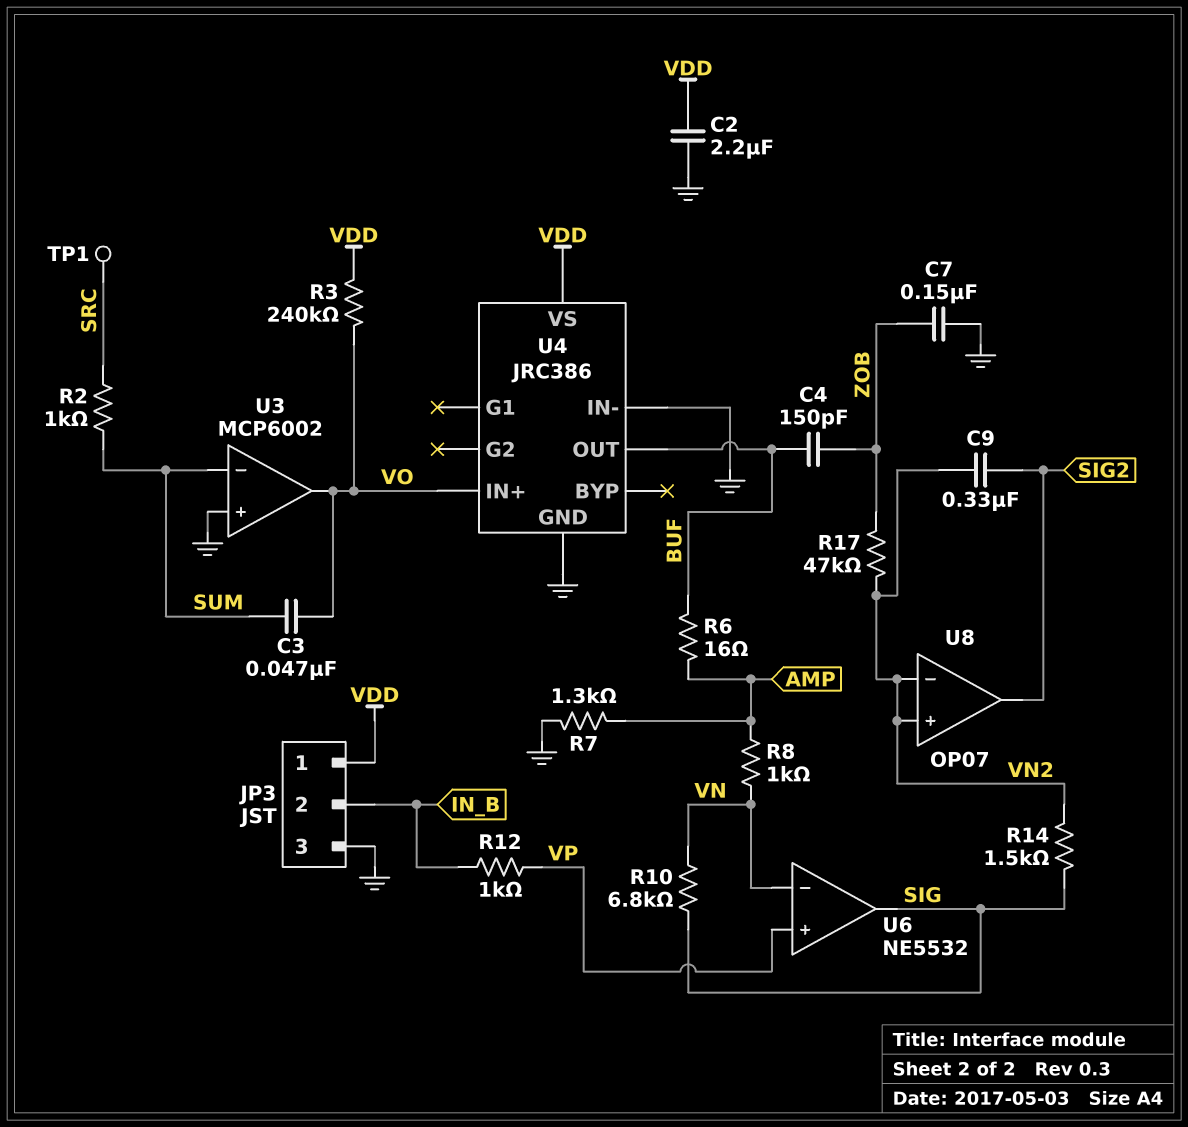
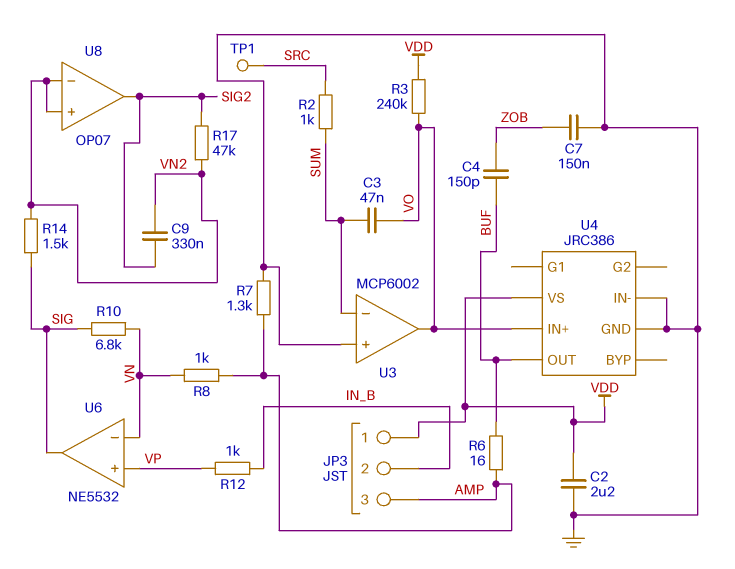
JP3 pin 3: GND -> AMP
R17: 47k (VN2, ZOB) -> 47k (SIG2, VN2)

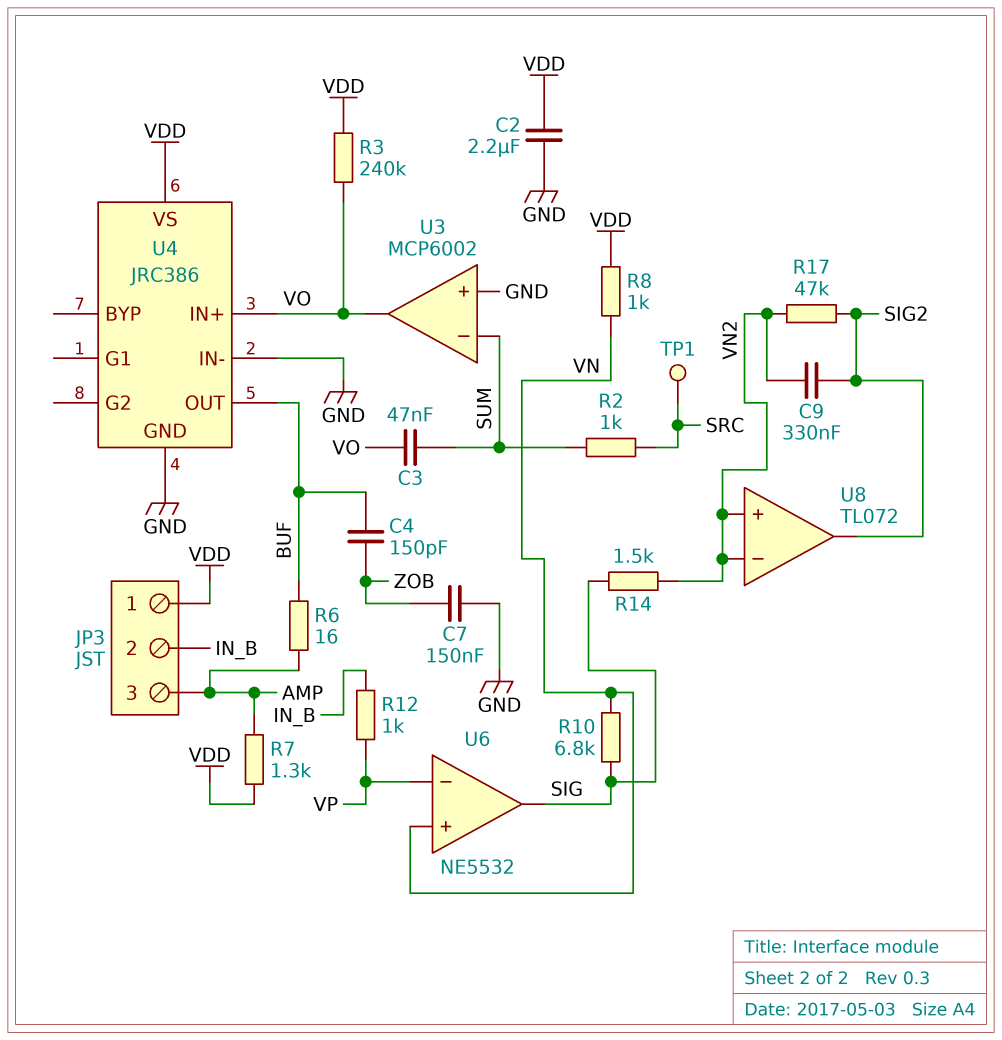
R7: 1.3k (AMP, GND) -> 1.3k (AMP, VDD)
R8: 1k (AMP, VN) -> 1k (VDD, VN)
U6 pin in+: VP -> VN
U6 pin in-: VN -> VP
U8: OP07 -> TL072

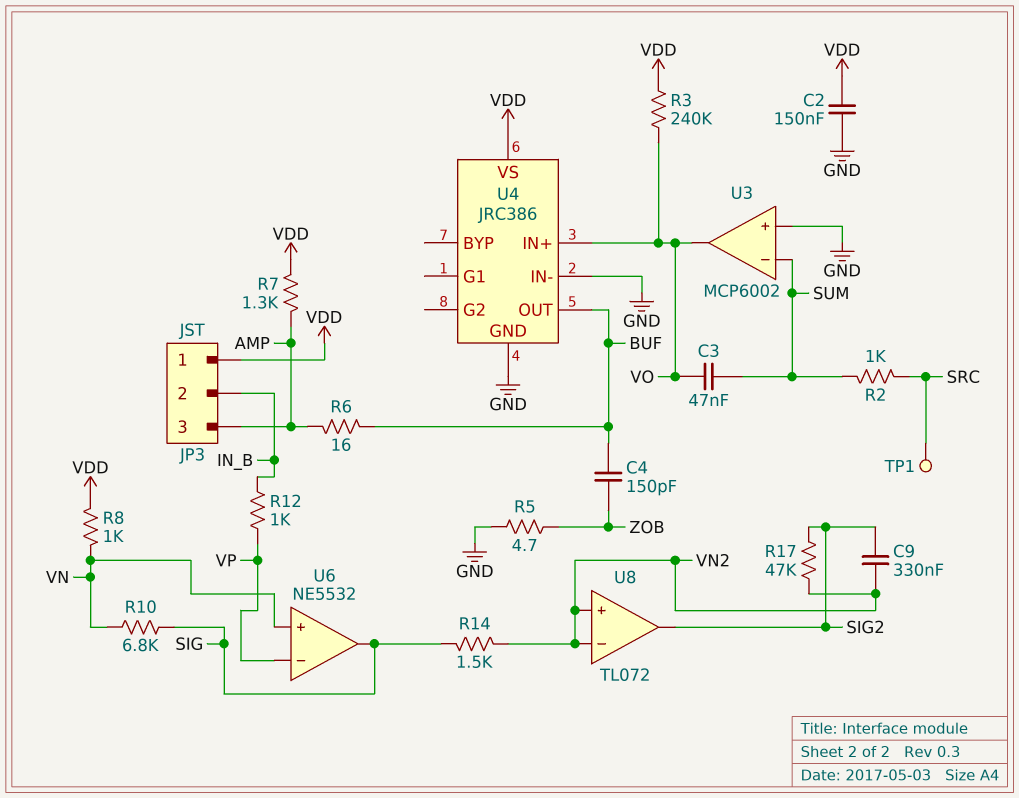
C2: 2.2uF (GND, VDD) -> 150nF (GND, VDD)
C7: 150nF (GND, ZOB) -> none
R5: none -> 4.7 (GND, ZOB)

